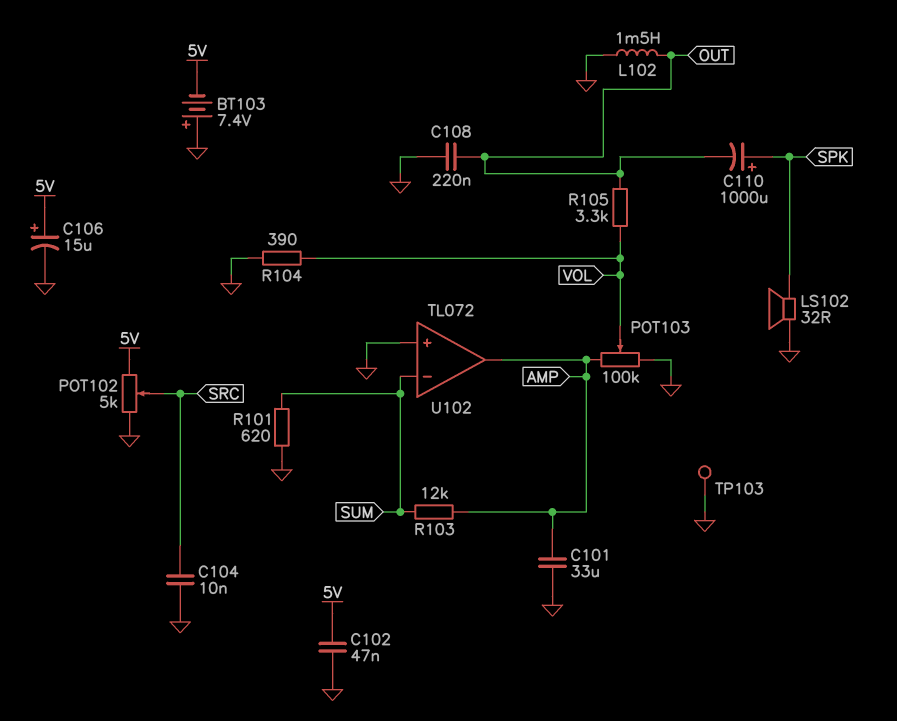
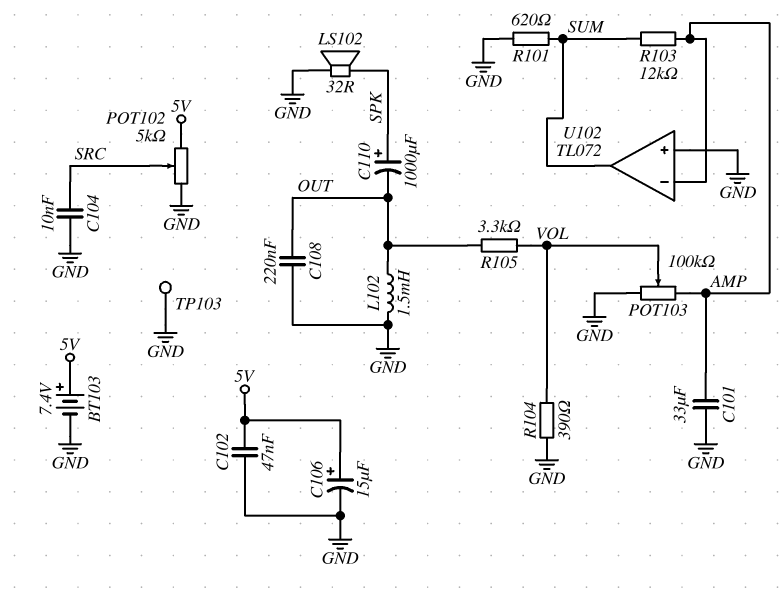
BT103: 7.4V (plus GND, minus 5V) -> 7.4V (plus 5V, minus GND)
U102 pin in-: SUM -> AMP
U102 pin out: AMP -> SUM

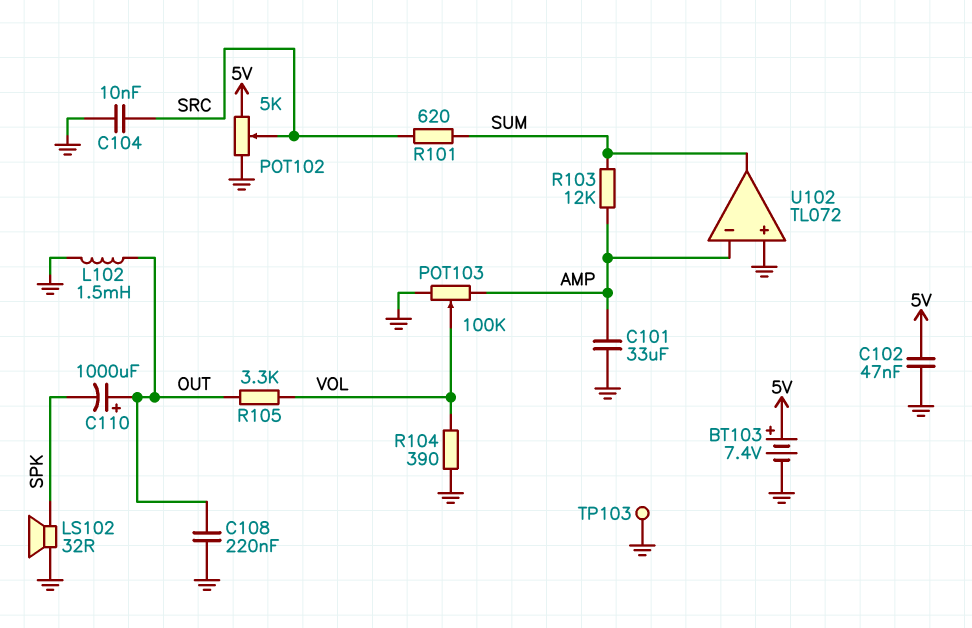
C106: 15uF (plus 5V, minus GND) -> none
C110: 1000uF (plus SPK, minus OUT) -> 1000uF (plus OUT, minus SPK)
R101: 620 (GND, SUM) -> 620 (SRC, SUM)

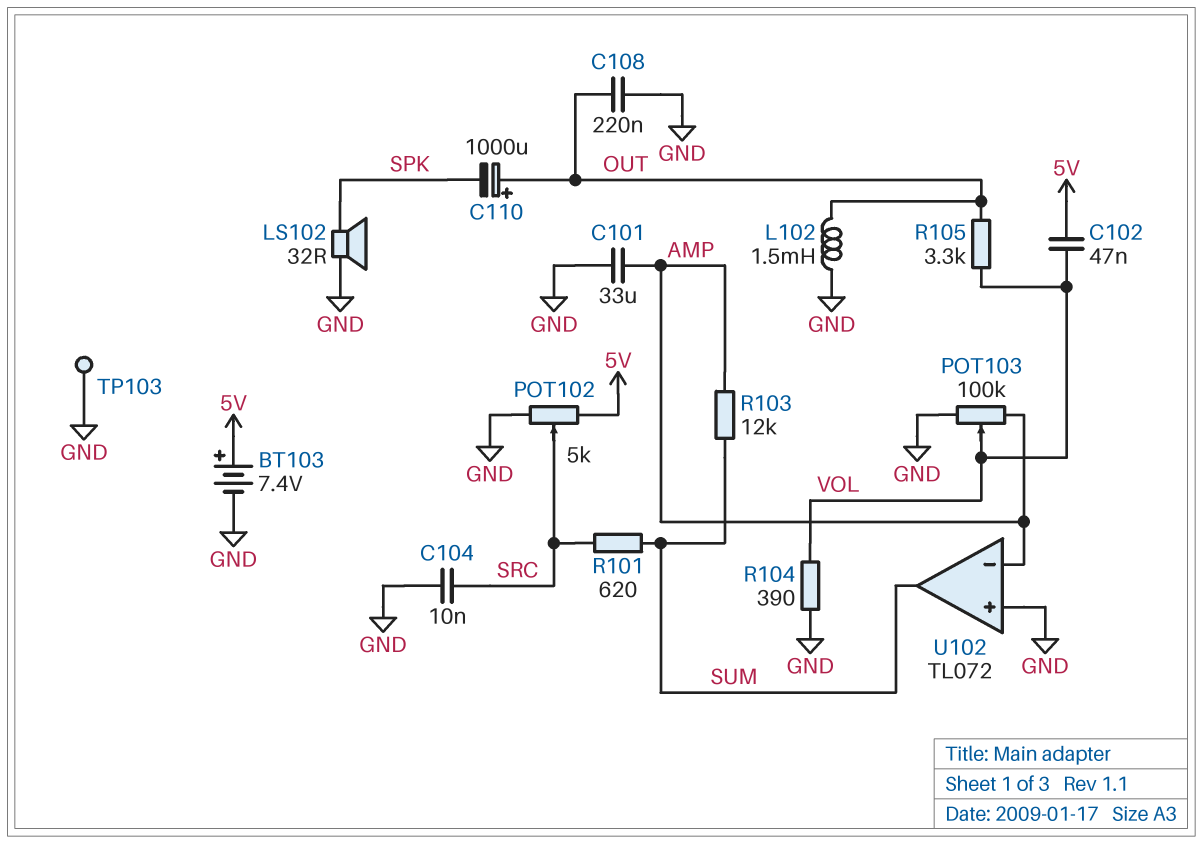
C102: 47nF (5V, GND) -> 47nF (5V, VOL)

